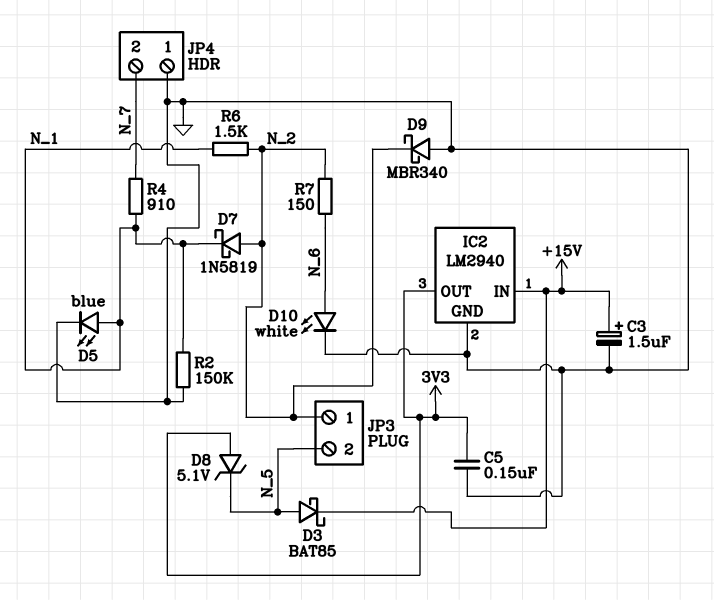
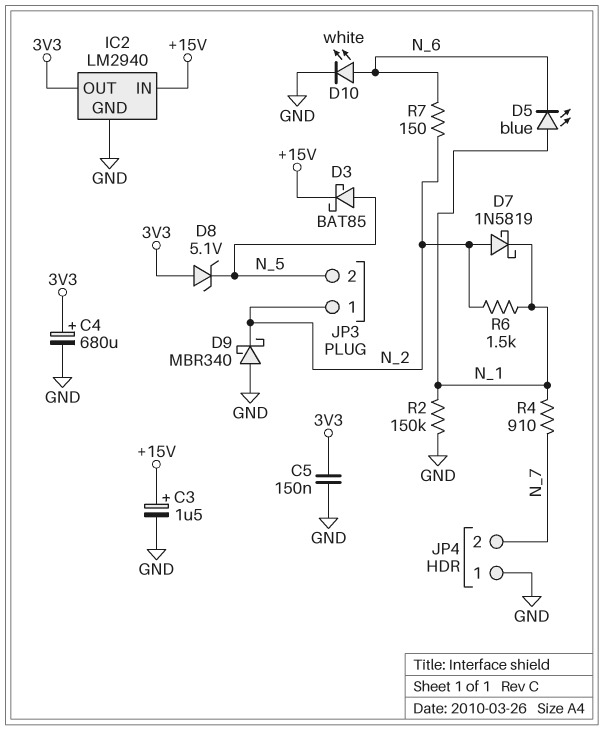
C4: none -> 680uF (plus 3V3, minus GND)
D5: LED blue (A N_1, K GND) -> LED blue (A N_1, K N_6)

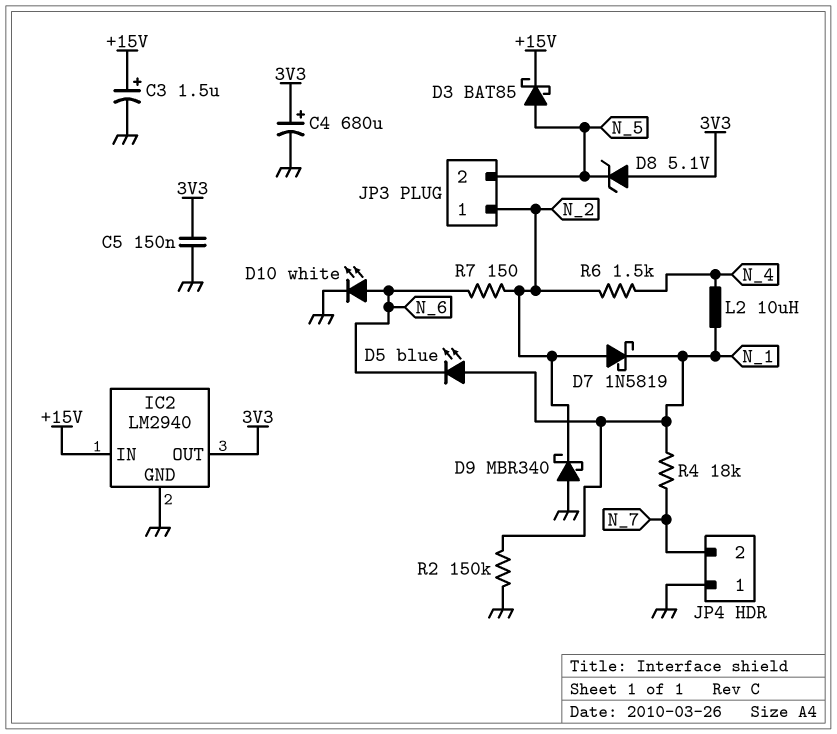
L2: none -> 10uH (N_1, N_4)
R4: 910 (N_1, N_7) -> 18k (N_1, N_7)
R6: 1.5k (N_1, N_2) -> 1.5k (N_2, N_4)

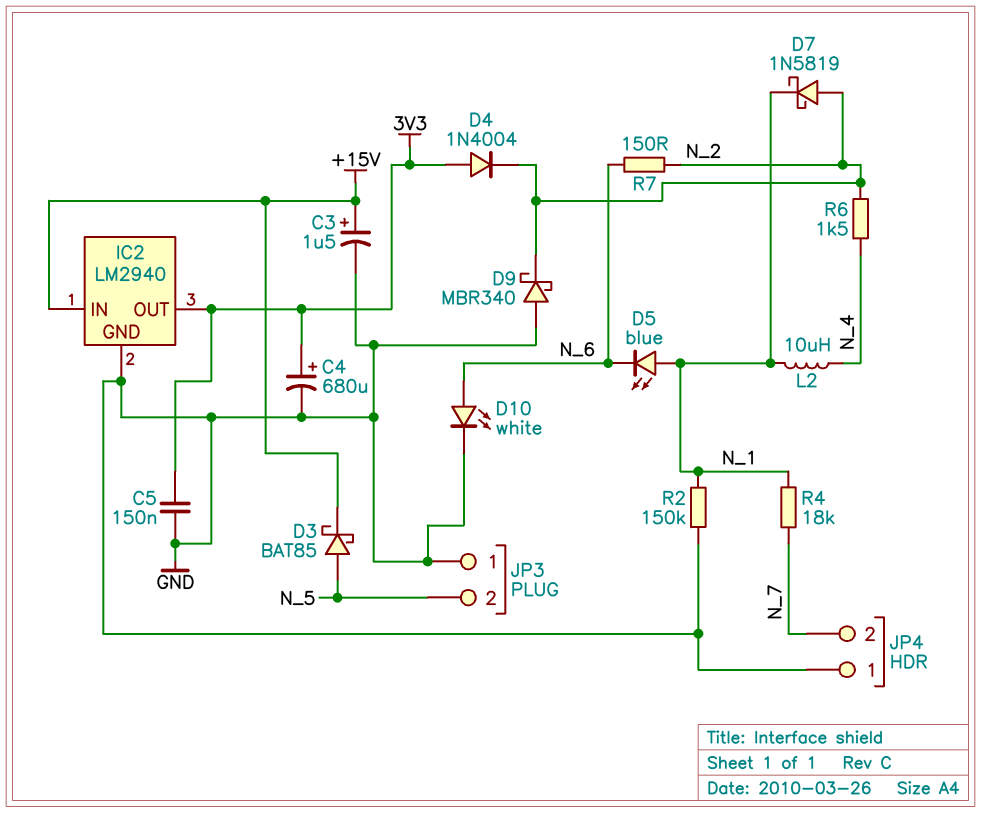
D4: none -> diode 1N4004 (A 3V3, K N_2)
D8: zener 5.1V (A 3V3, K N_5) -> none
JP3 pin 1: N_2 -> GND

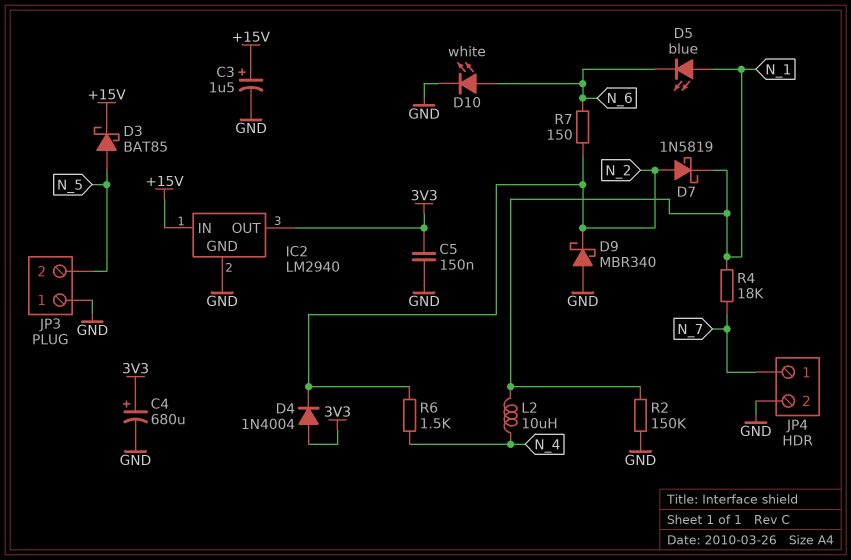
JP4 pin 1: GND -> N_7
JP4 pin 2: N_7 -> GND

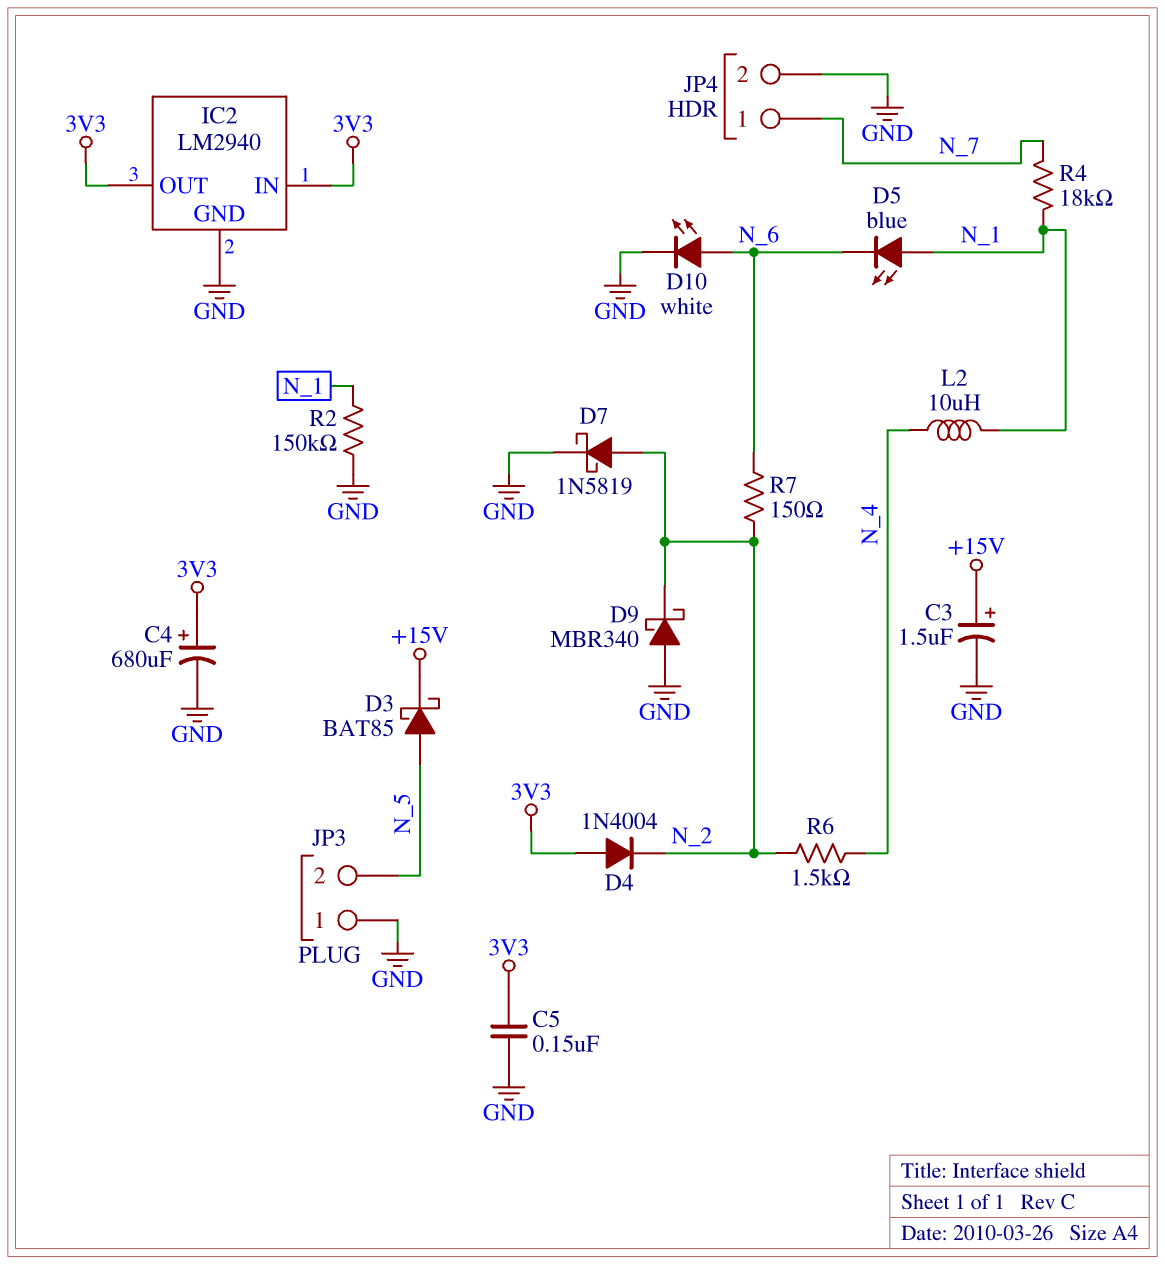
D7: schottky 1N5819 (A N_2, K N_1) -> schottky 1N5819 (A N_2, K GND)
IC2 pin IN: +15V -> 3V3

